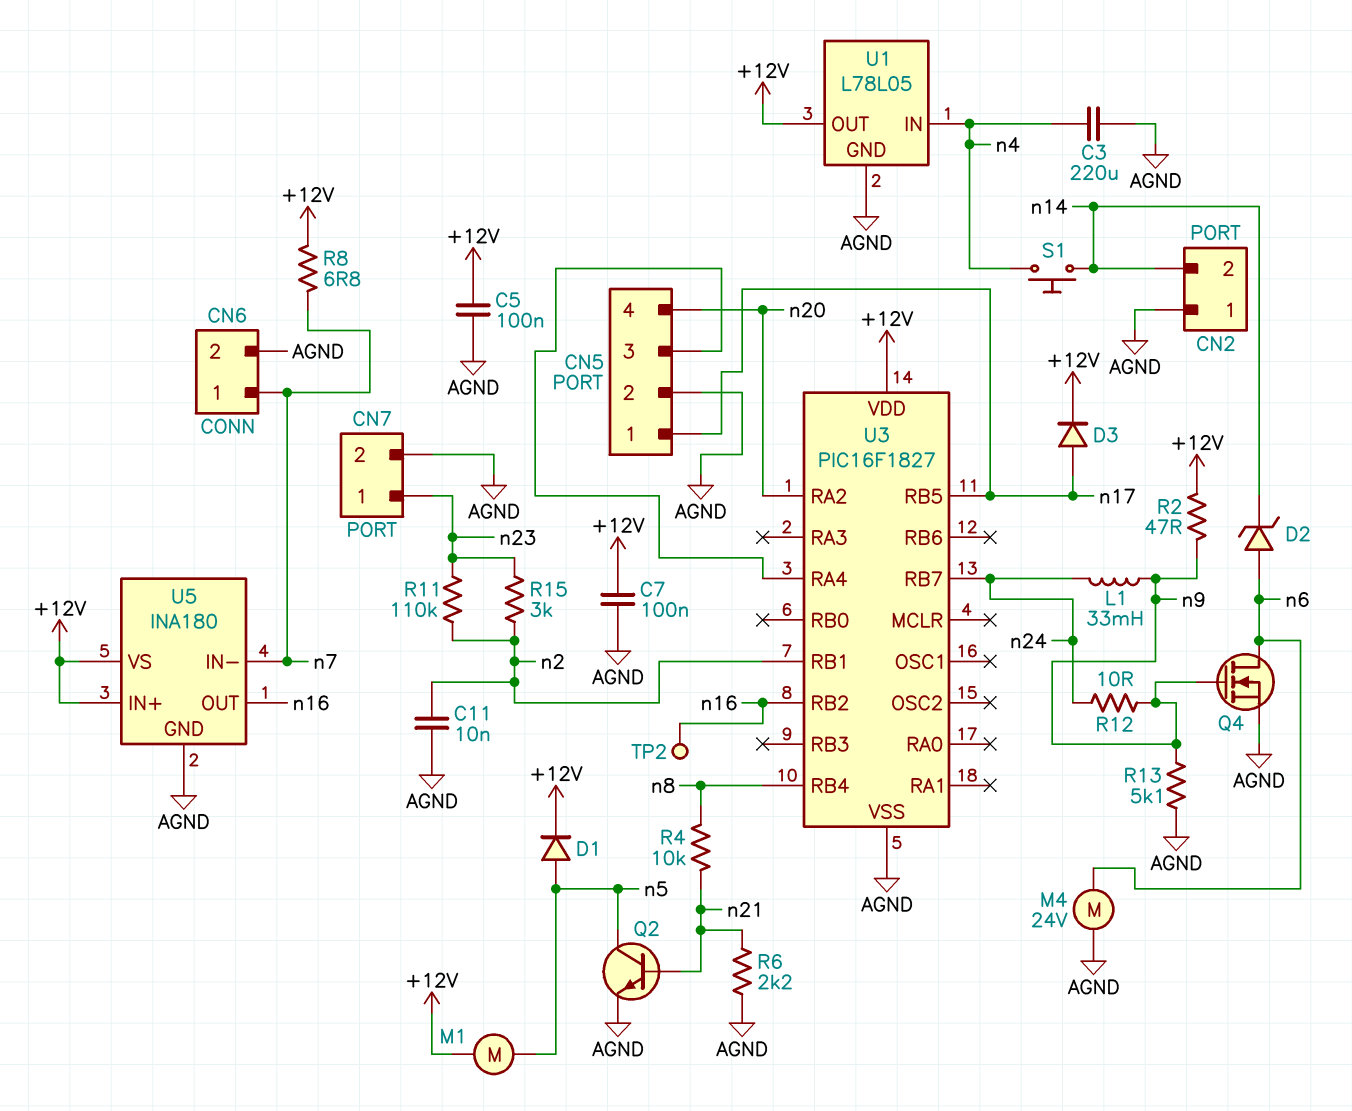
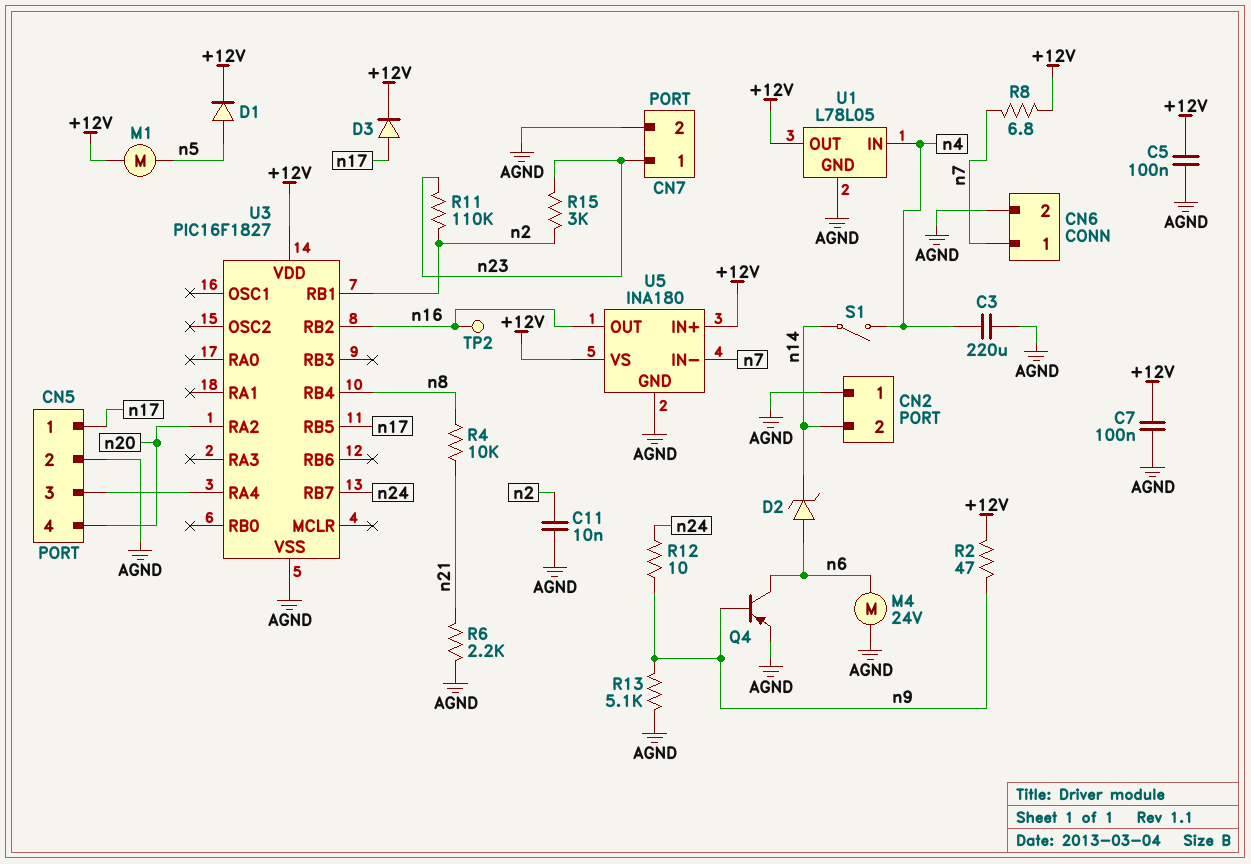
L1: 33mH (n9, n24) -> none
Q2: NPN (B n21, C n5, E AGND) -> none
Q4: NMOS (G n9, D n6, S AGND) -> PNP (B n9, C n6, E AGND)
S1: button (n4, n14) -> switch (n4, n14)

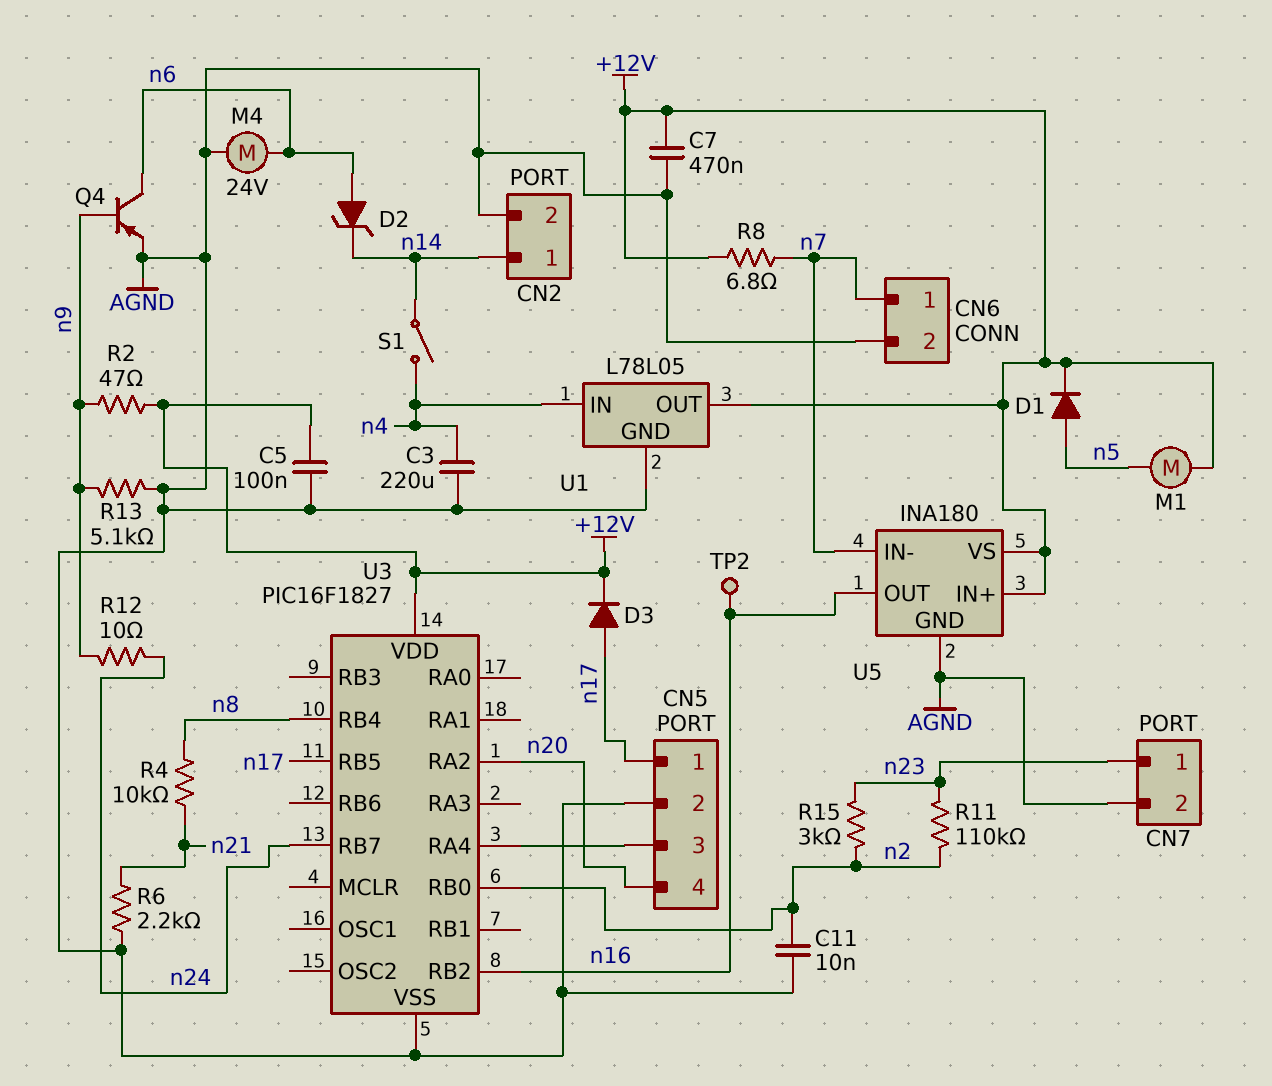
C7: 100nF (+12V, AGND) -> 470nF (+12V, AGND)
CN2 pin 1: AGND -> n14
CN2 pin 2: n14 -> AGND
U3 pin RB0: none -> n2
U3 pin RB1: n2 -> none

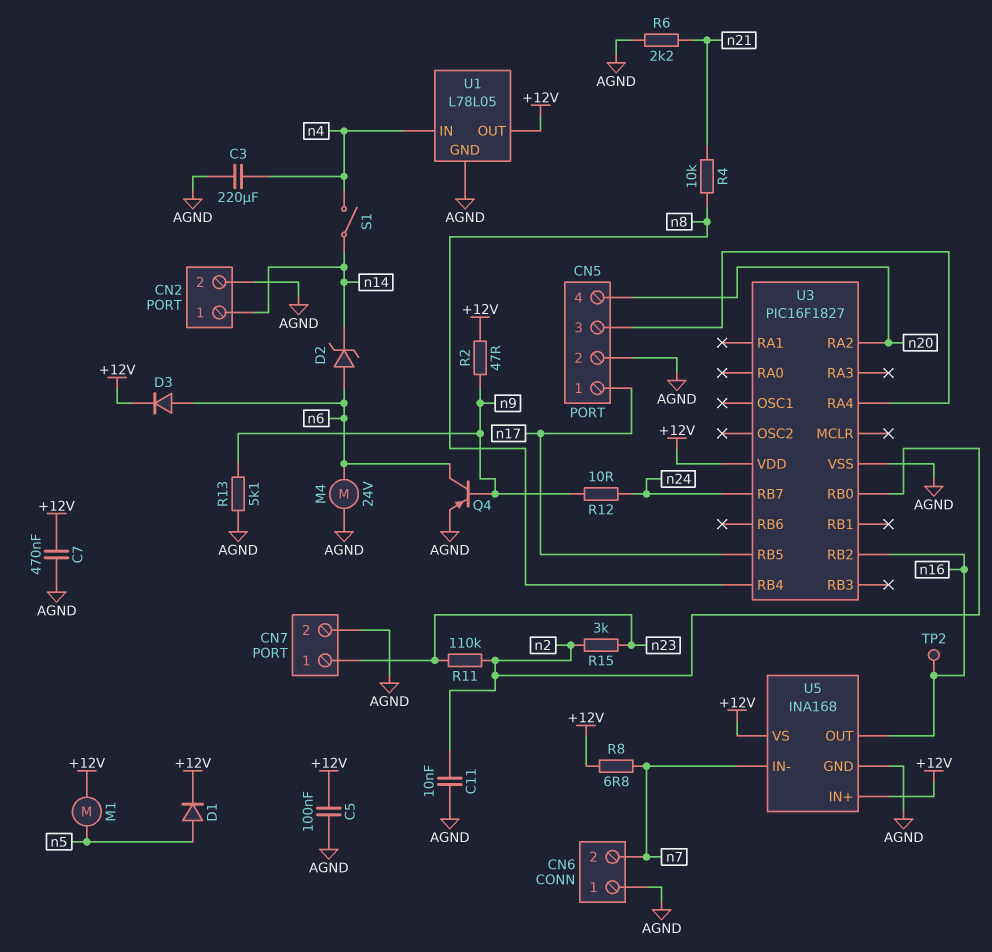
CN6 pin 1: n7 -> AGND
CN6 pin 2: AGND -> n7
D3: diode (A n17, K +12V) -> diode (A n6, K +12V)
U5: INA180 -> INA168

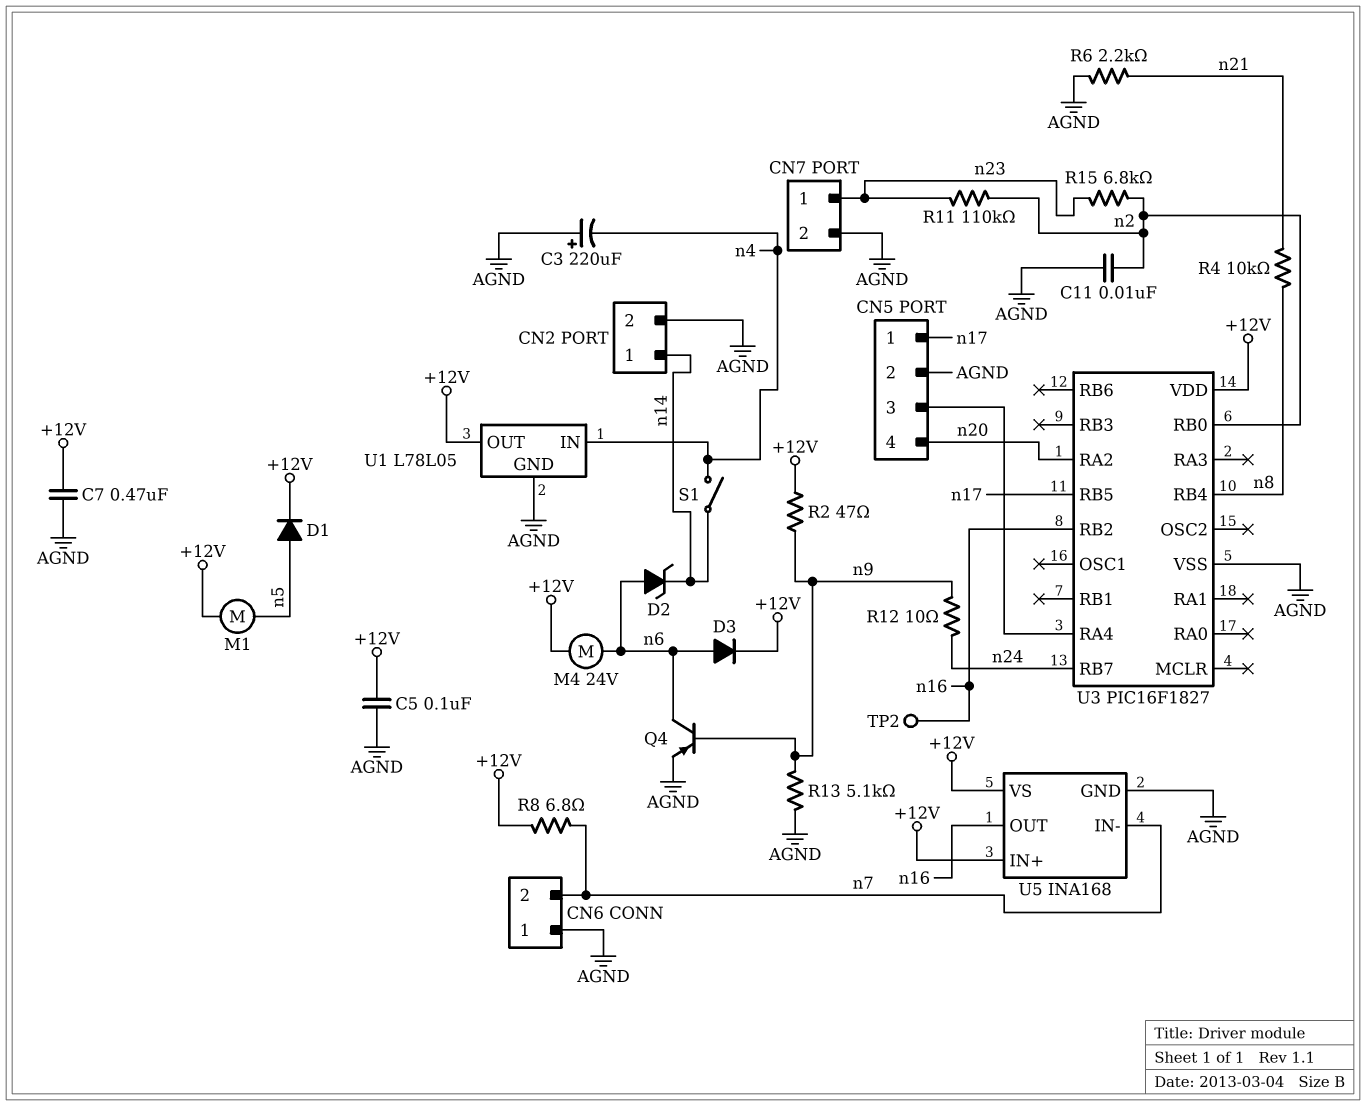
C3: 220uF (AGND, n4) -> 220uF (plus AGND, minus n4)
M4: motor 24V (AGND, n6) -> motor 24V (+12V, n6)
R15: 3k (n2, n23) -> 6.8k (n2, n23)

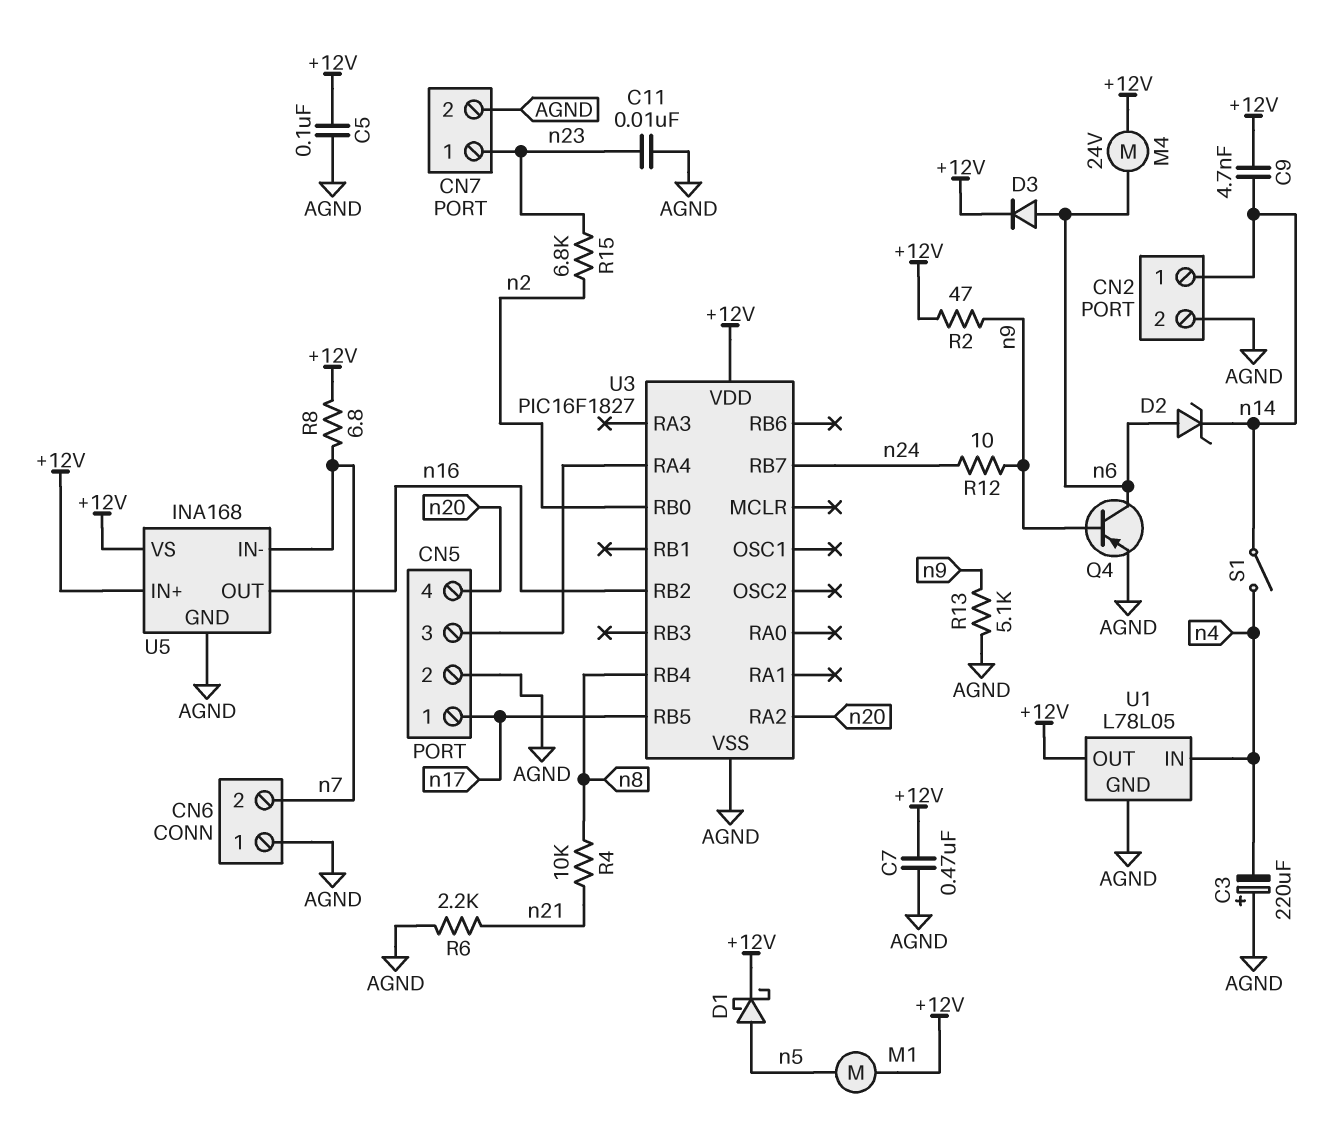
C9: none -> 4.7nF (+12V, n14)
C11: 10nF (AGND, n2) -> 10nF (AGND, n23)
D1: diode (A n5, K +12V) -> schottky (A n5, K +12V)
R11: 110k (n2, n23) -> none
TP2: test point (n16) -> none

